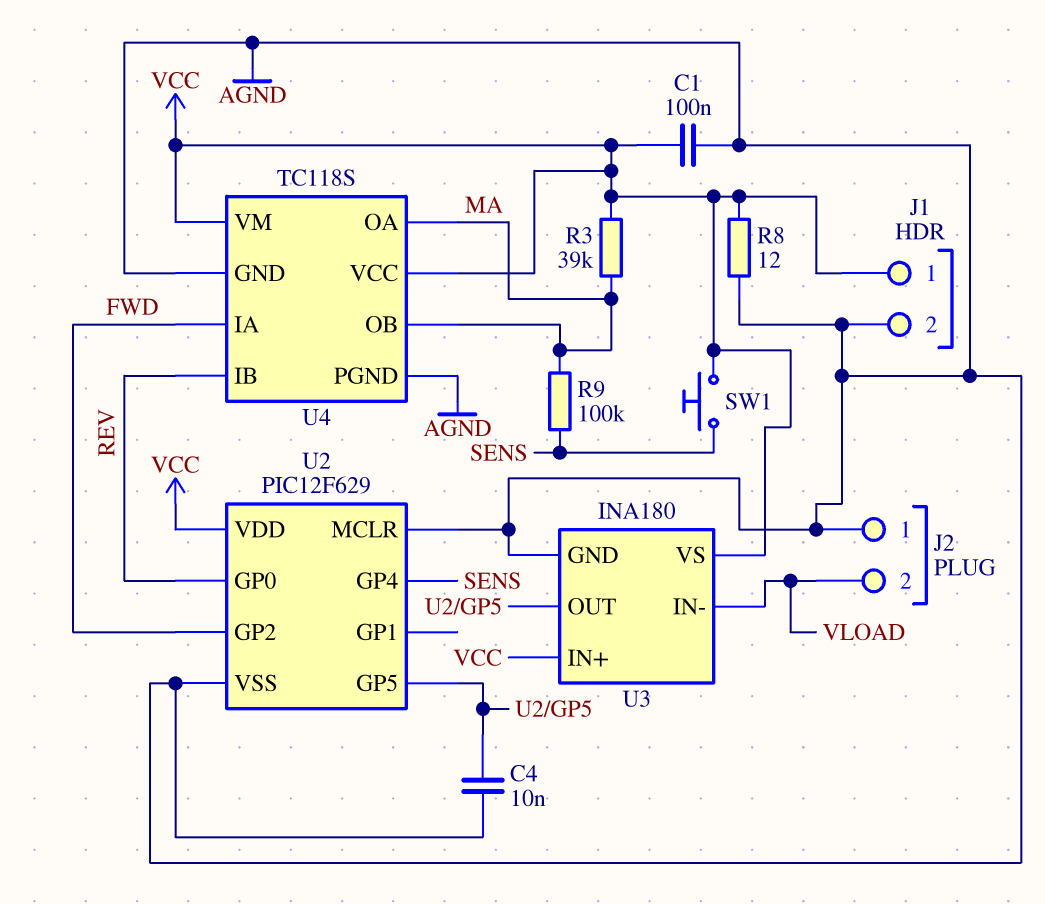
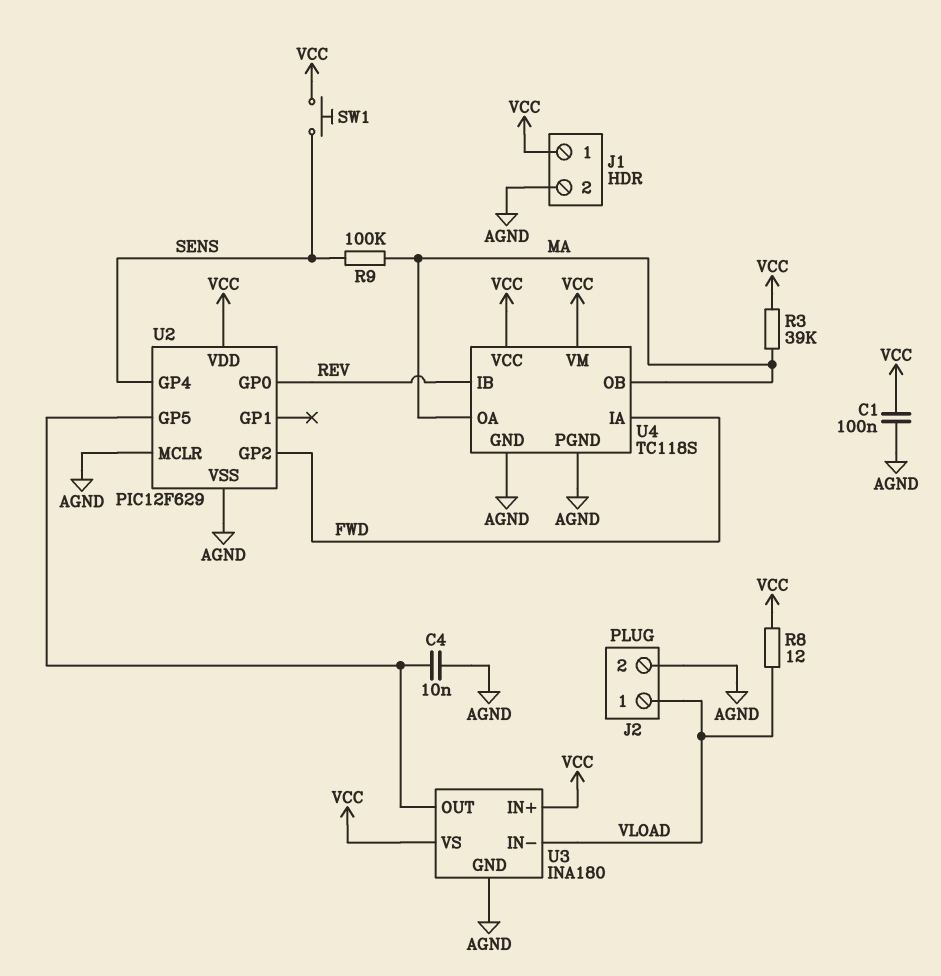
J2 pin 1: AGND -> VLOAD
J2 pin 2: VLOAD -> AGND
R8: 12 (AGND, VCC) -> 12 (VCC, VLOAD)

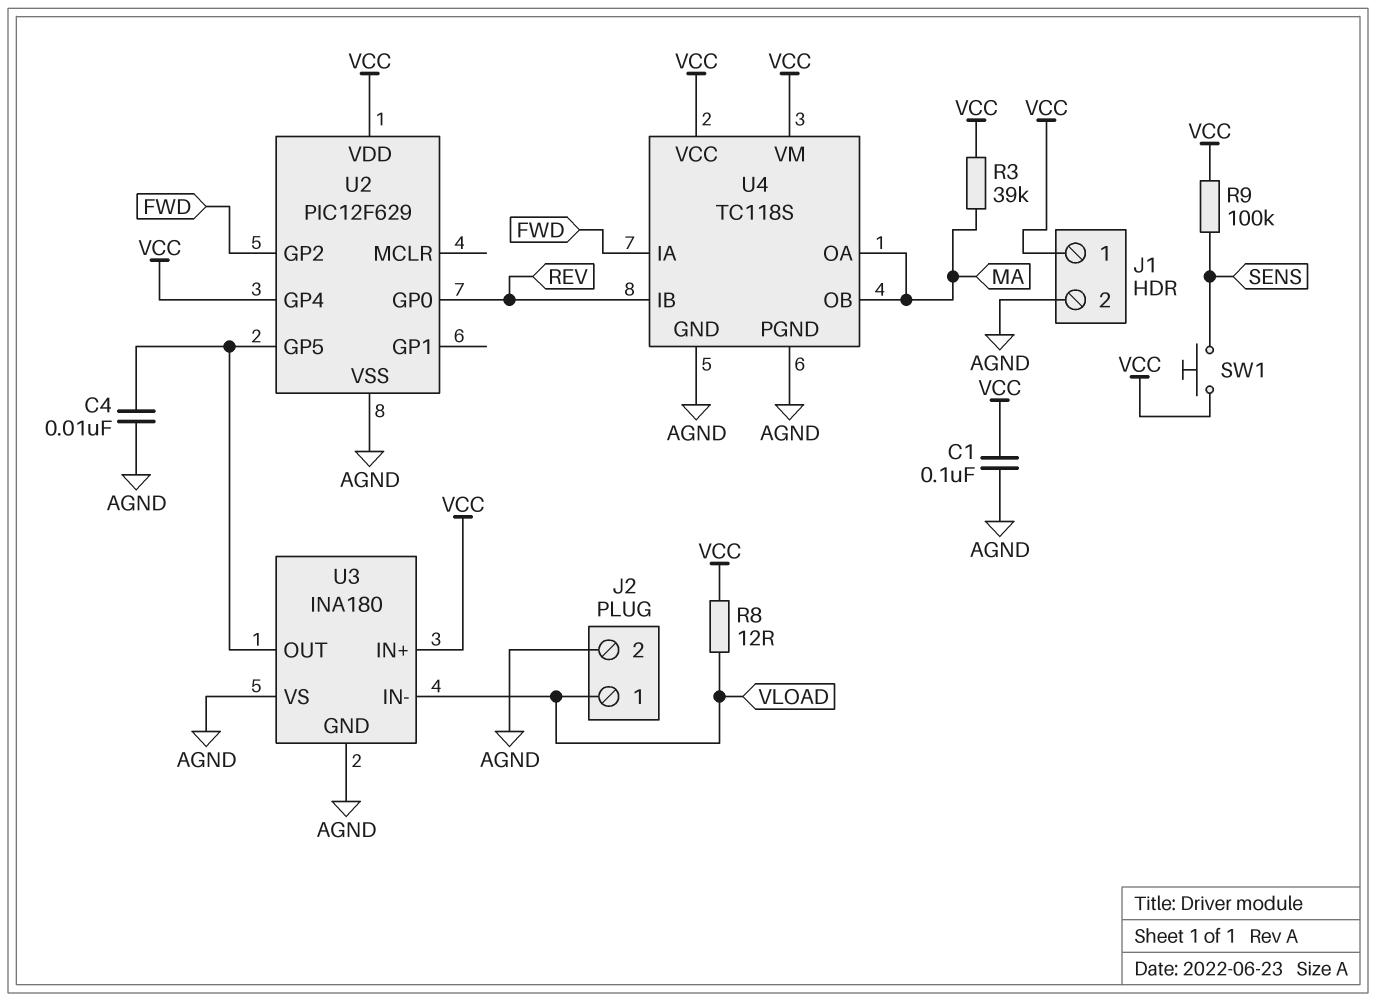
R9: 100k (MA, SENS) -> 100k (SENS, VCC)
U2 pin GP4: SENS -> VCC
U2 pin MCLR: AGND -> none
U3 pin VS: VCC -> AGND

